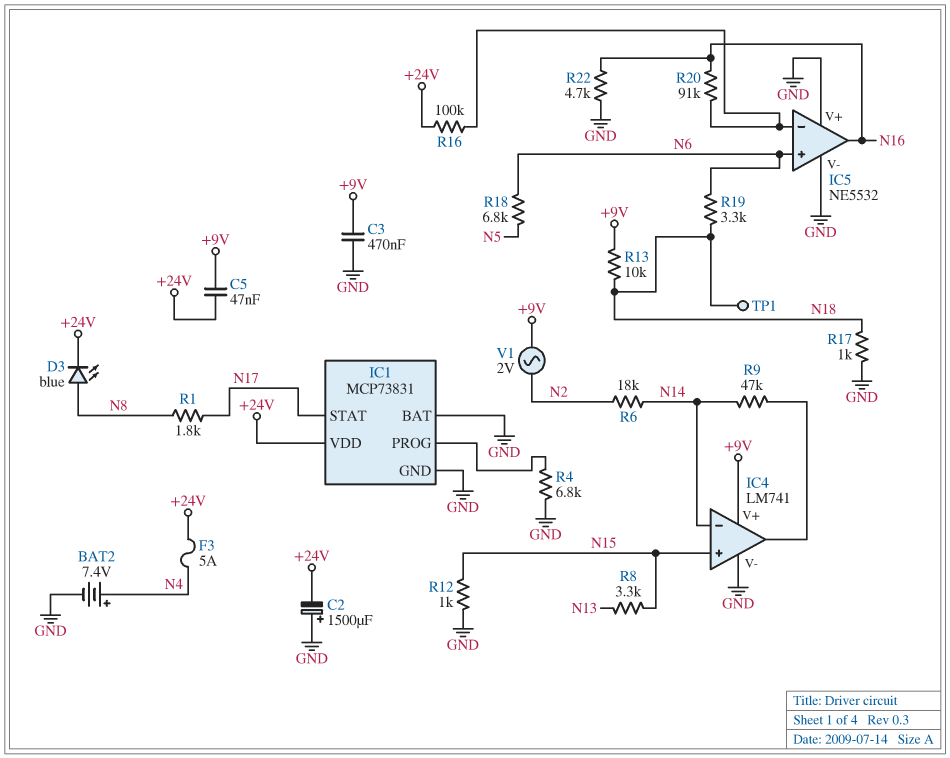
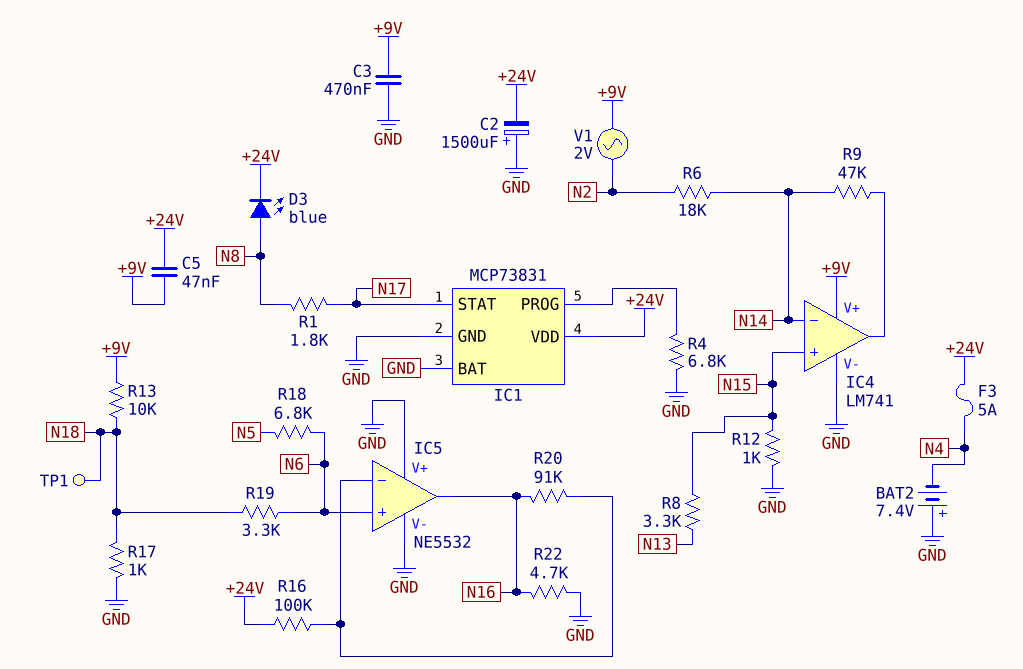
BAT2: 7.4V (plus N4, minus GND) -> 7.4V (plus GND, minus N4)

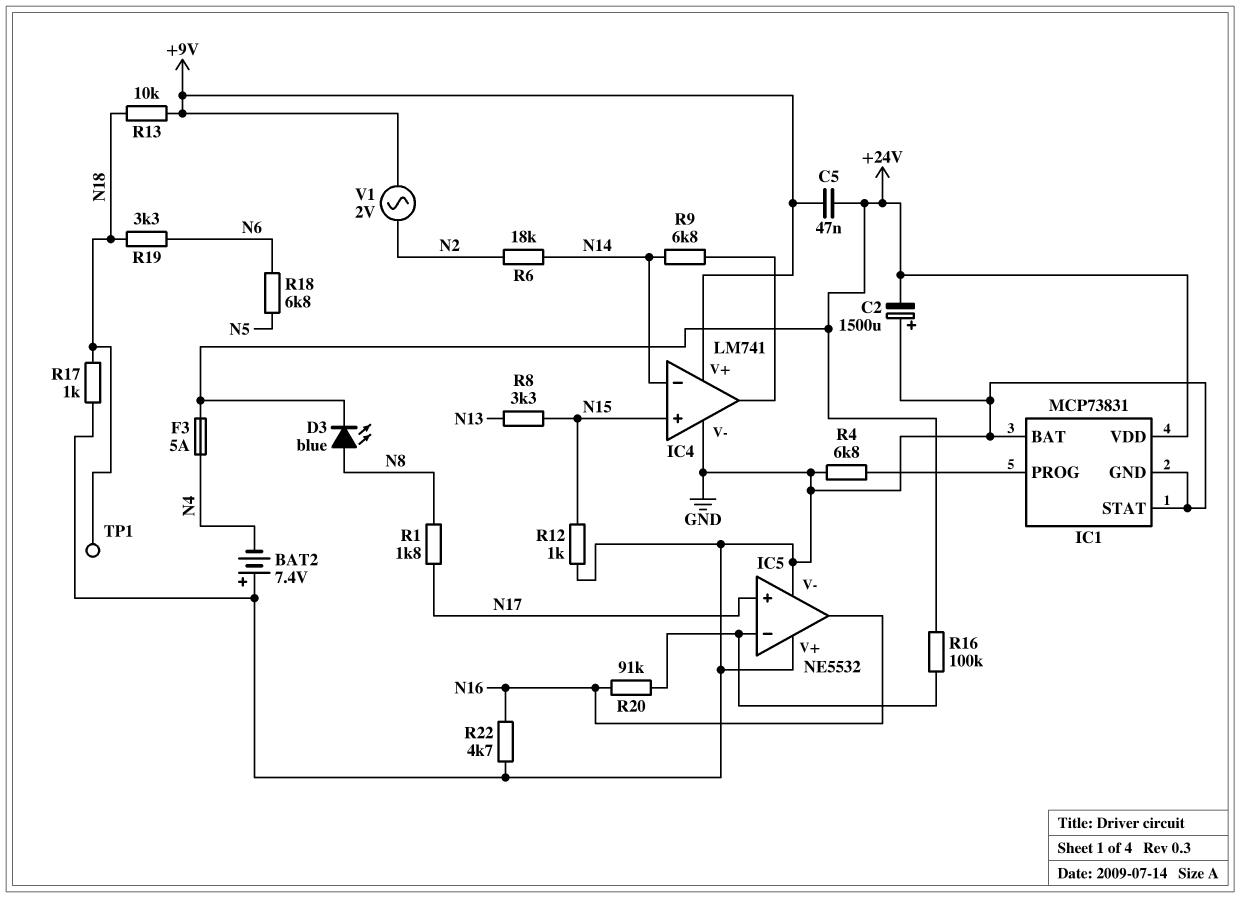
C3: 470nF (+9V, GND) -> none
IC1 pin STAT: N17 -> GND
IC5 pin in+: N6 -> N17
R9: 47k (IC4/out, N14) -> 6.8k (IC4/out, N14)

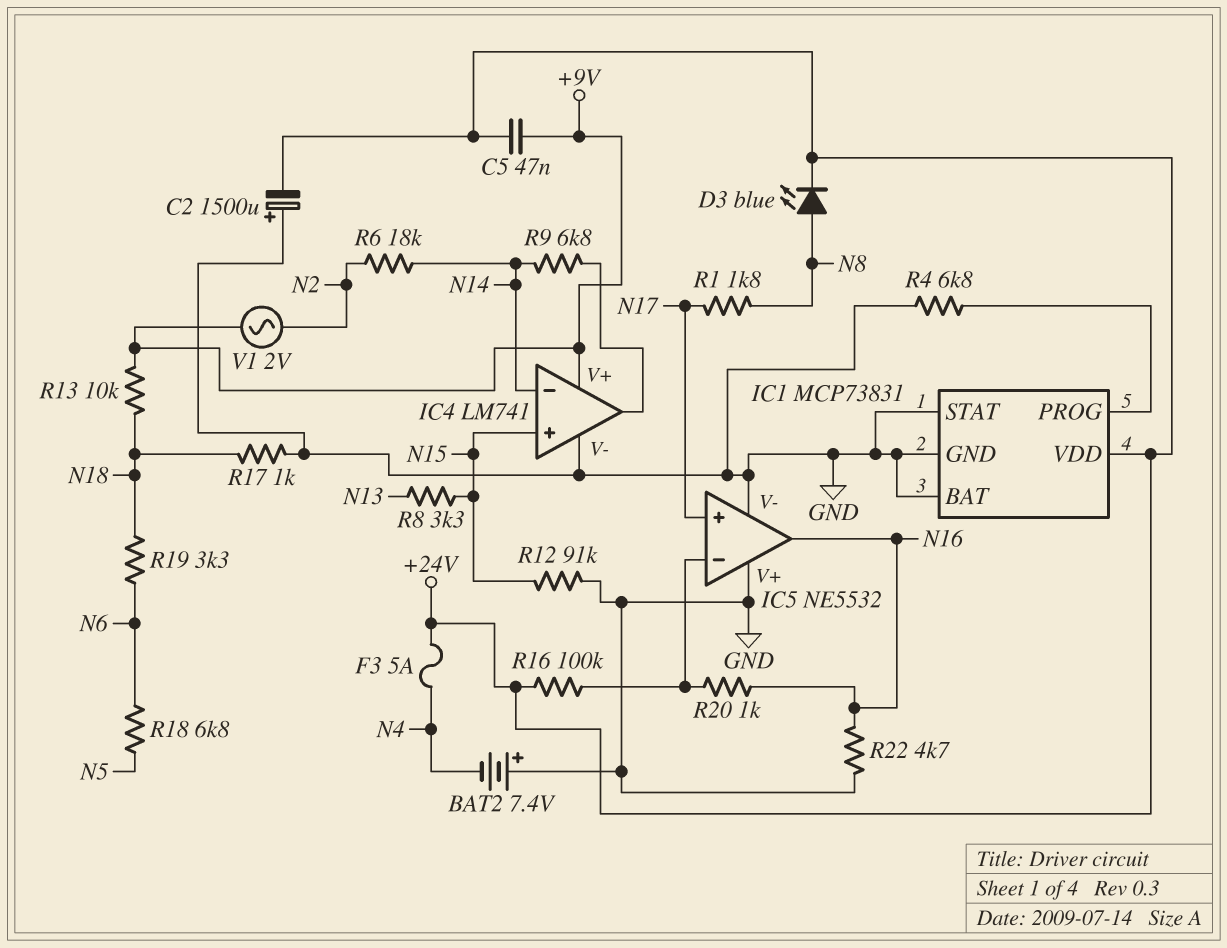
R12: 1k (GND, N15) -> 91k (GND, N15)
R20: 91k (IC5/in-, N16) -> 1k (IC5/in-, N16)
TP1: test point (N18) -> none

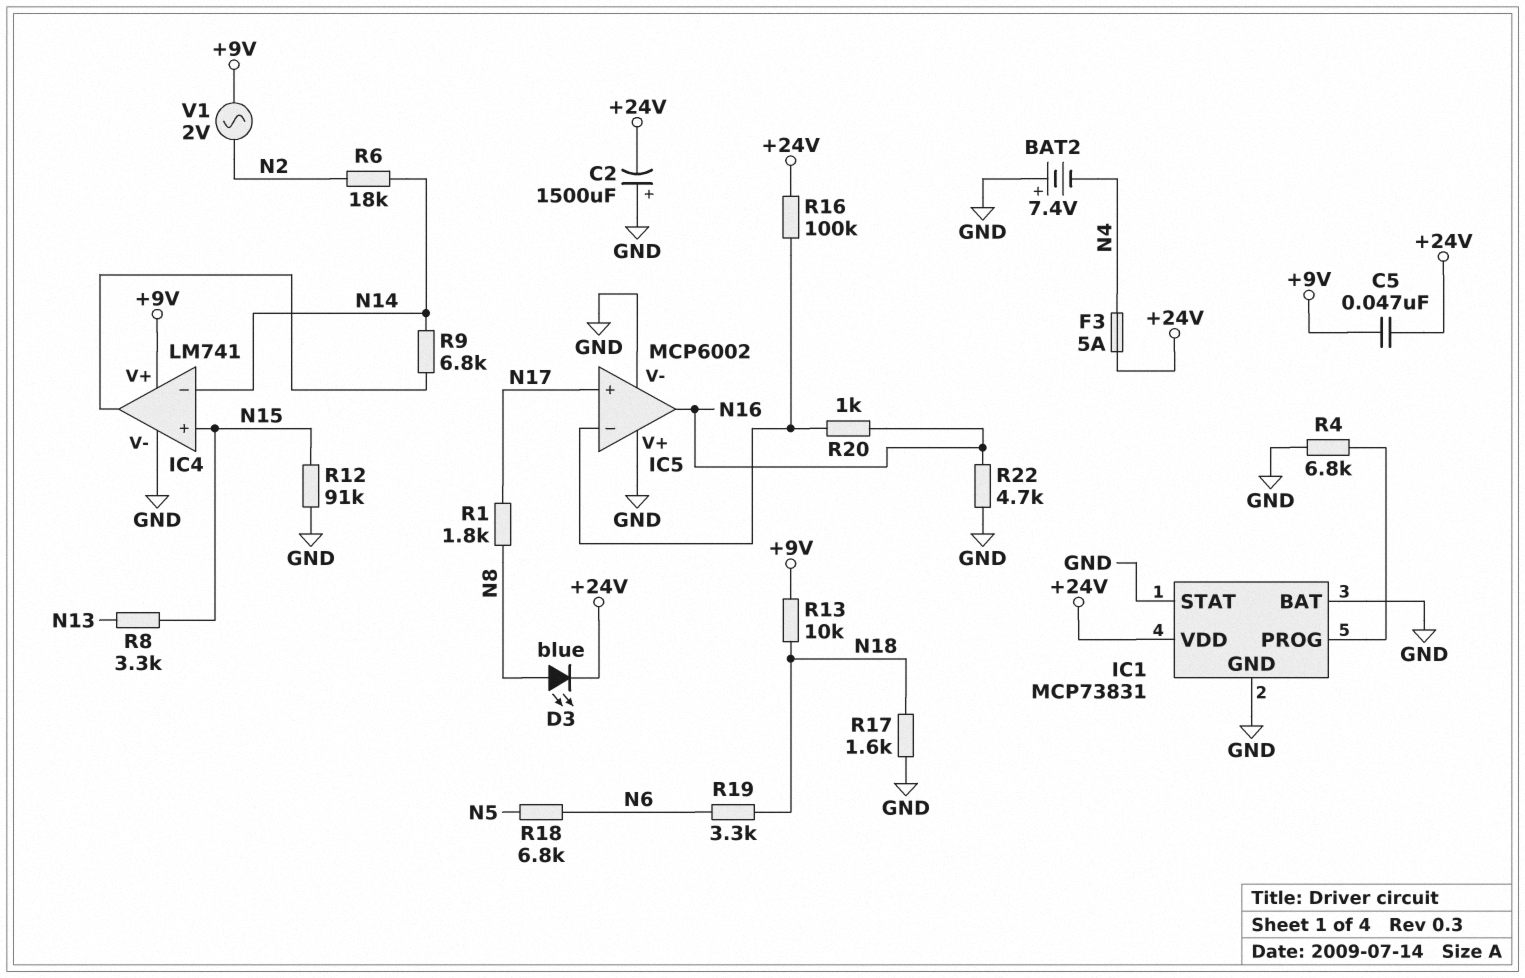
IC5: NE5532 -> MCP6002
R17: 1k (GND, N18) -> 1.6k (GND, N18)

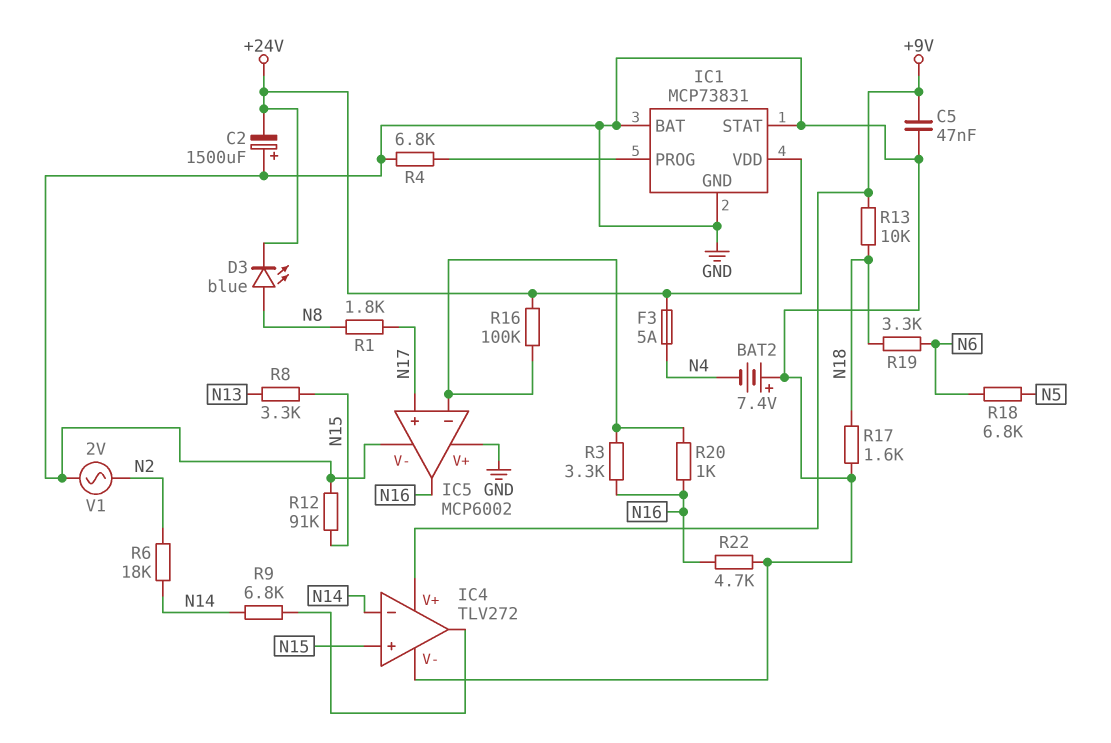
C5: 47nF (+9V, +24V) -> 47nF (+9V, GND)
IC4: LM741 -> TLV272
R3: none -> 3.3k (IC5/in-, N16)
V1: AC 2V (+9V, N2) -> AC 2V (GND, N2)

